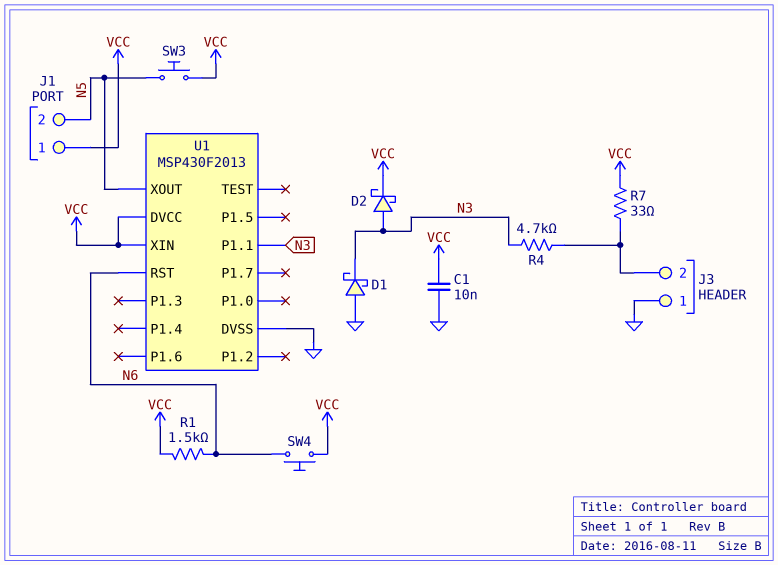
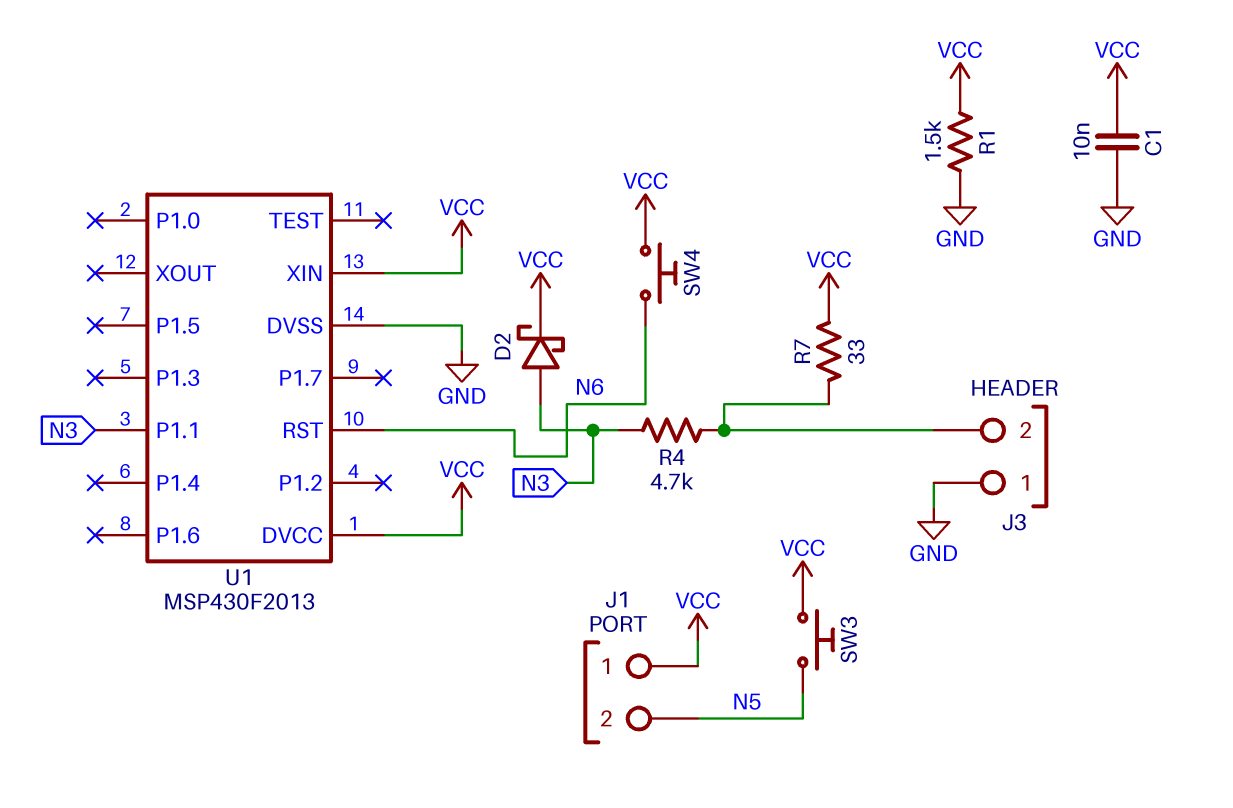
D1: schottky (A GND, K N3) -> none
R1: 1.5k (N6, VCC) -> 1.5k (GND, VCC)
U1 pin XOUT: N5 -> none

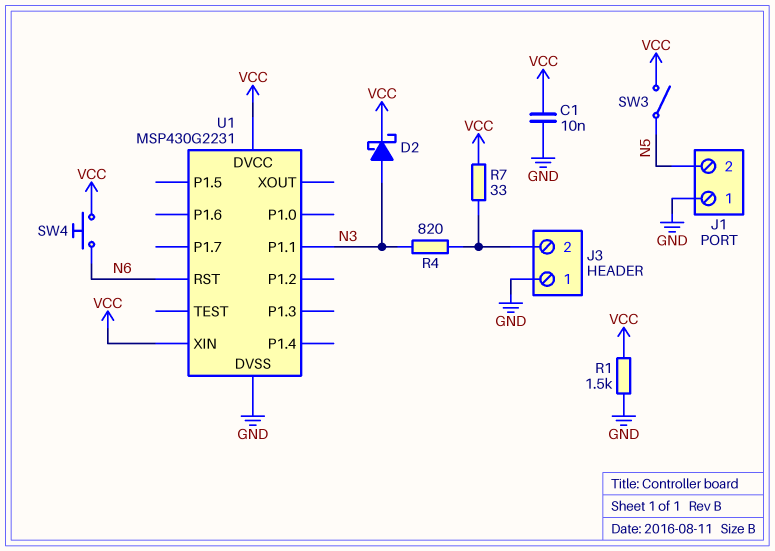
J1 pin 1: VCC -> GND
R4: 4.7k (J3/2, N3) -> 820 (J3/2, N3)
SW3: button (N5, VCC) -> switch (N5, VCC)
U1: MSP430F2013 -> MSP430G2231

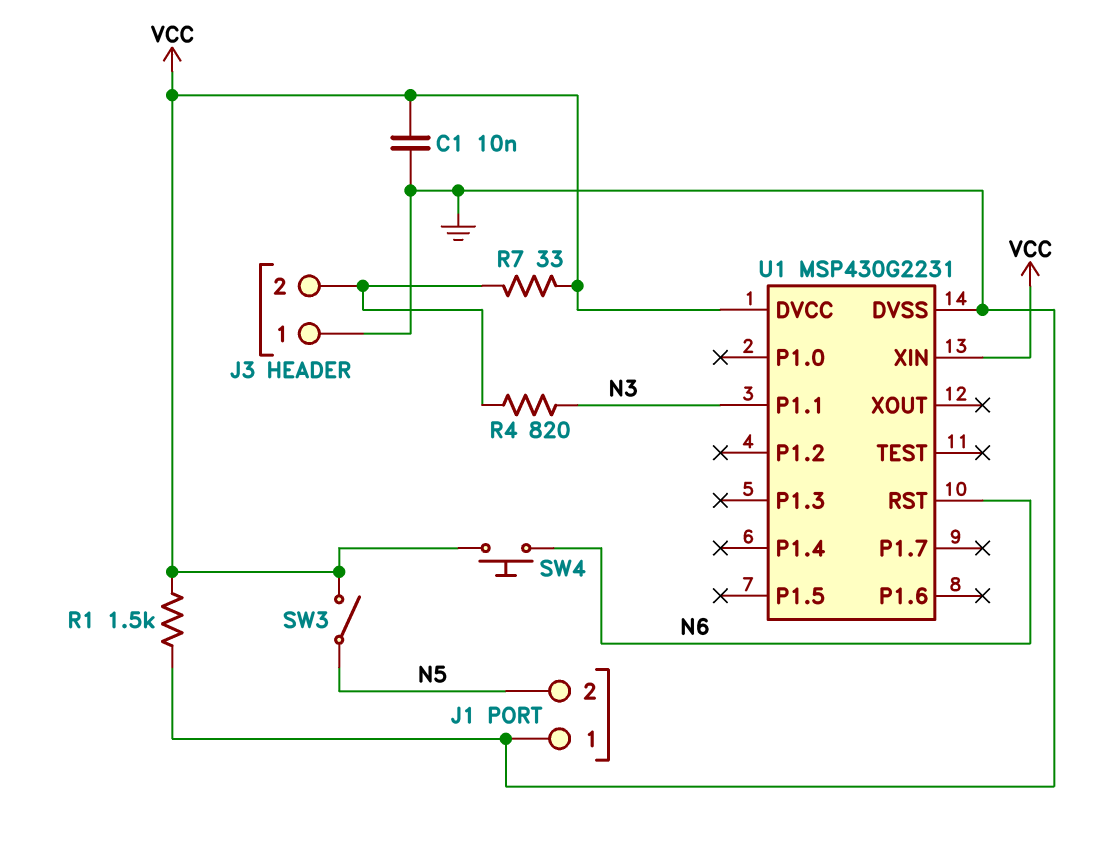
D2: schottky (A N3, K VCC) -> none

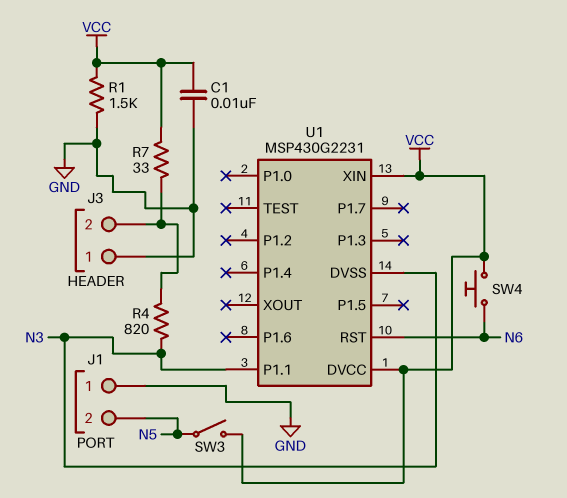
U1 pin DVSS: GND -> N3

